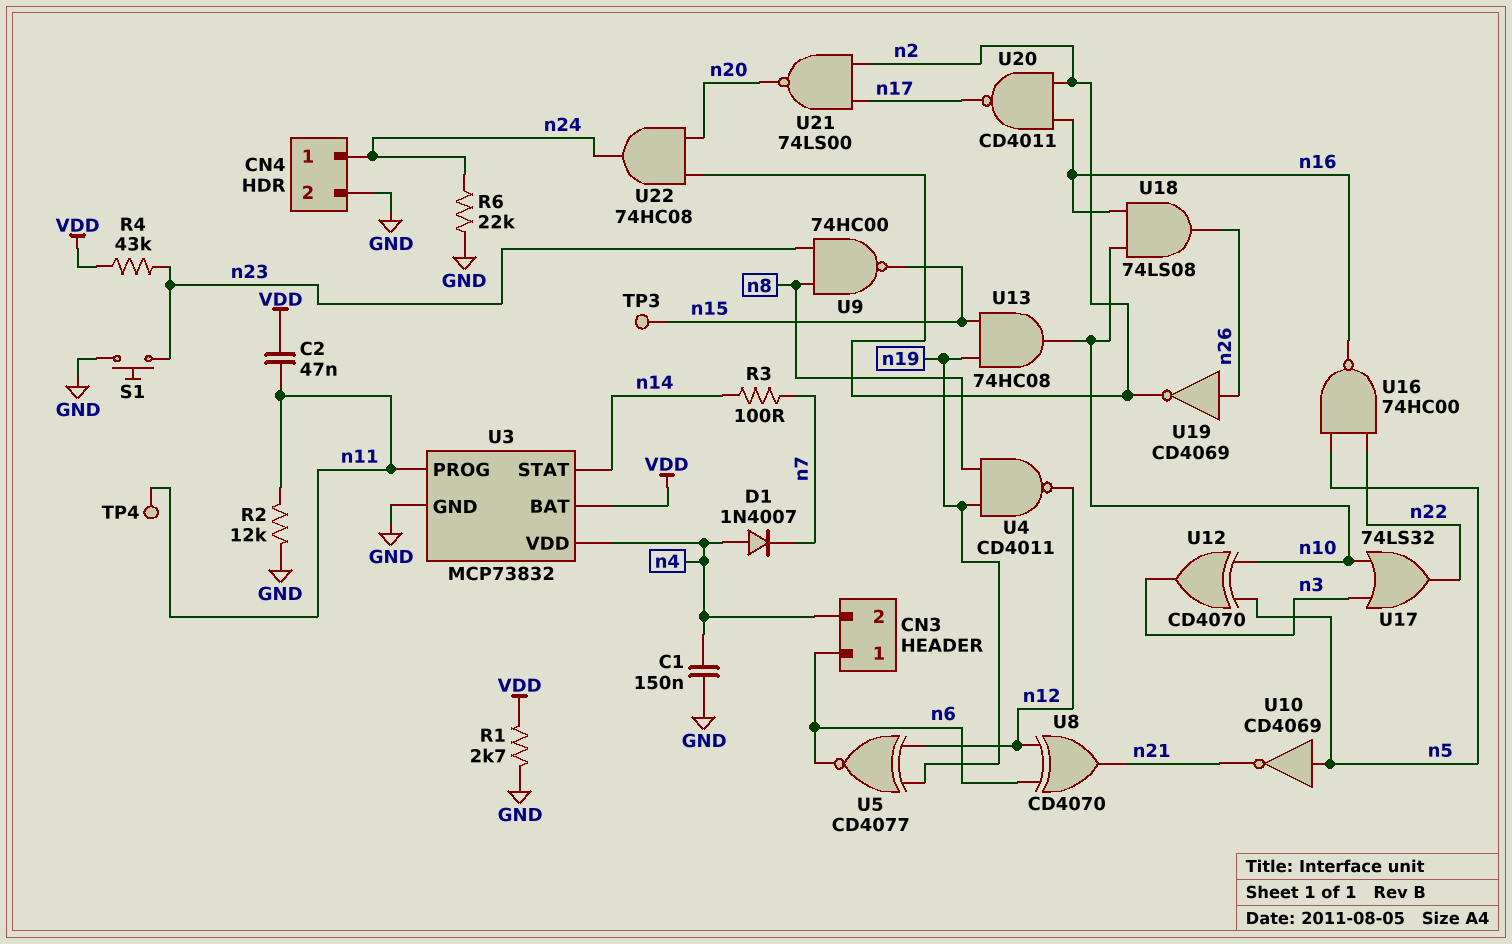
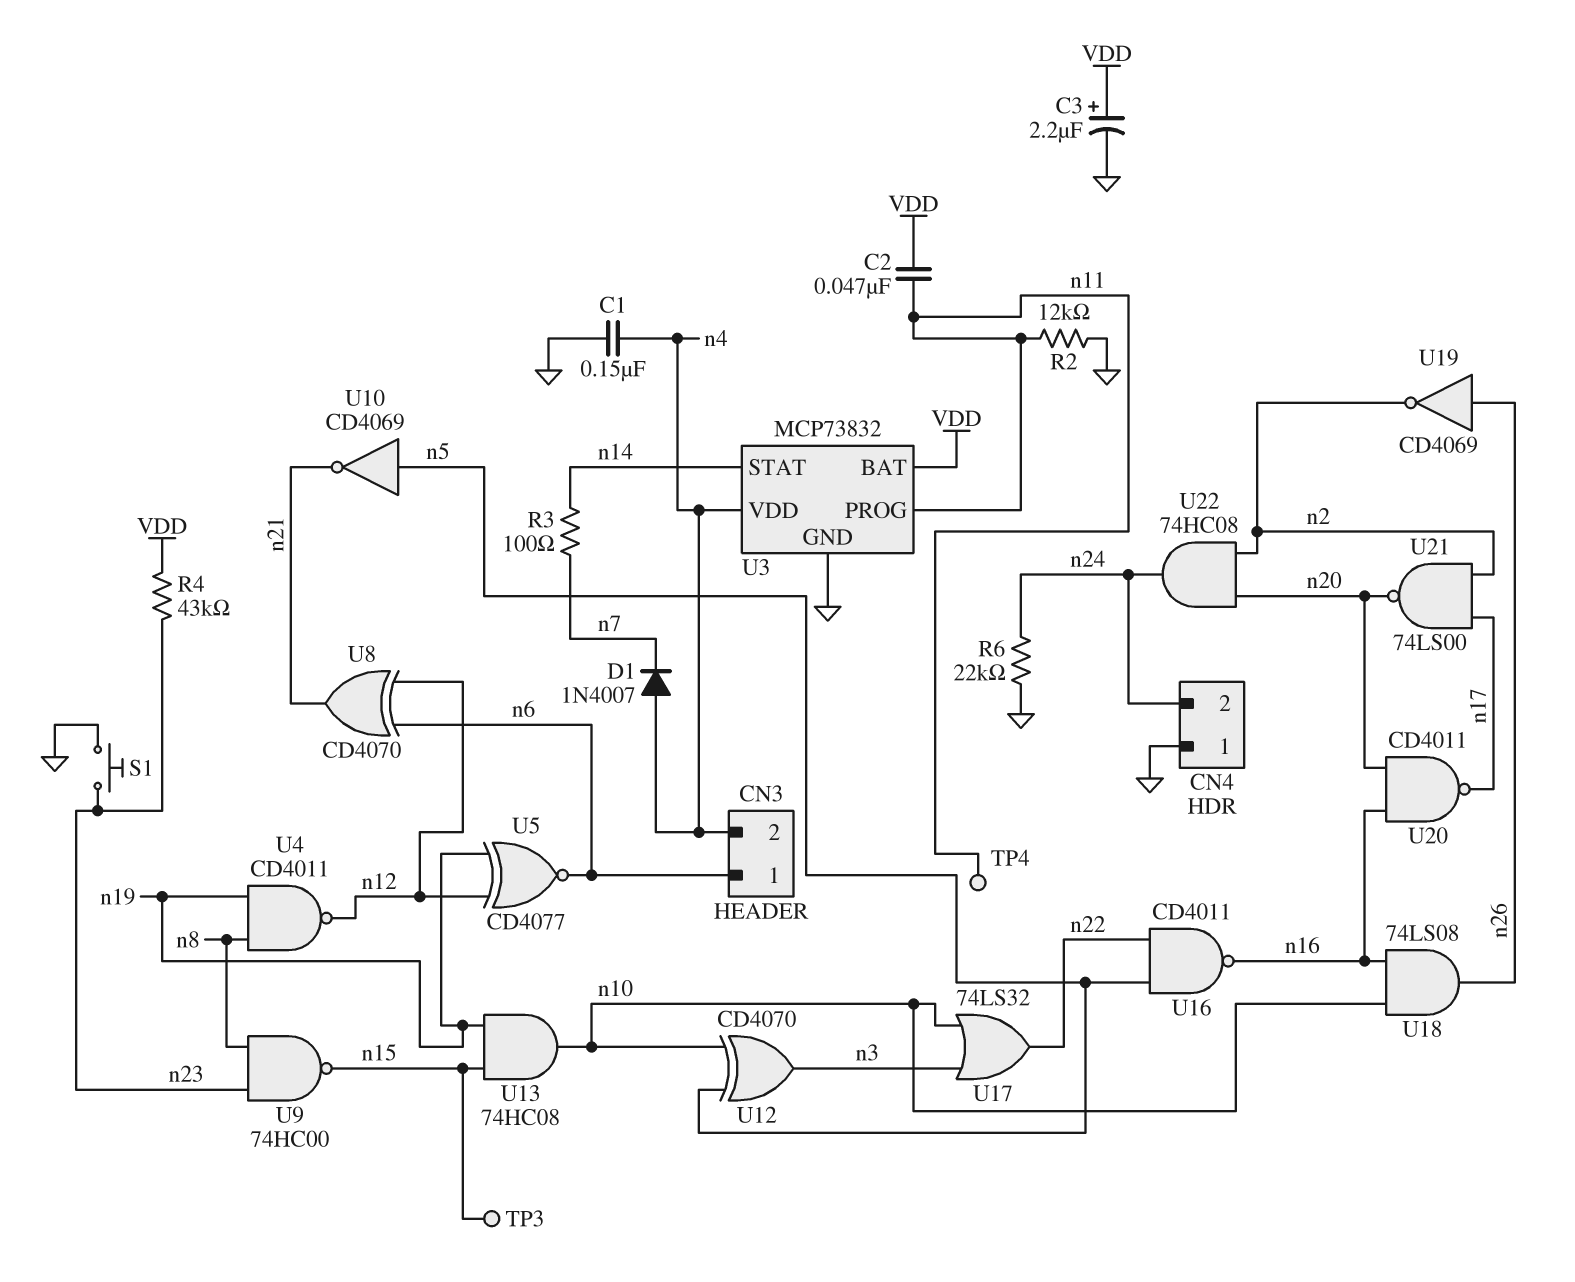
C3: none -> 2.2uF (plus VDD, minus GND)
CN4 pin 1: n24 -> GND
CN4 pin 2: GND -> n24
R1: 2.7k (GND, VDD) -> none
U16: NAND 74HC00 (in n5, in n22, out n16) -> NAND CD4011 (in n5, in n22, out n16)
U20: NAND CD4011 (in n2, in n16, out n17) -> NAND CD4011 (in n16, in n20, out n17)

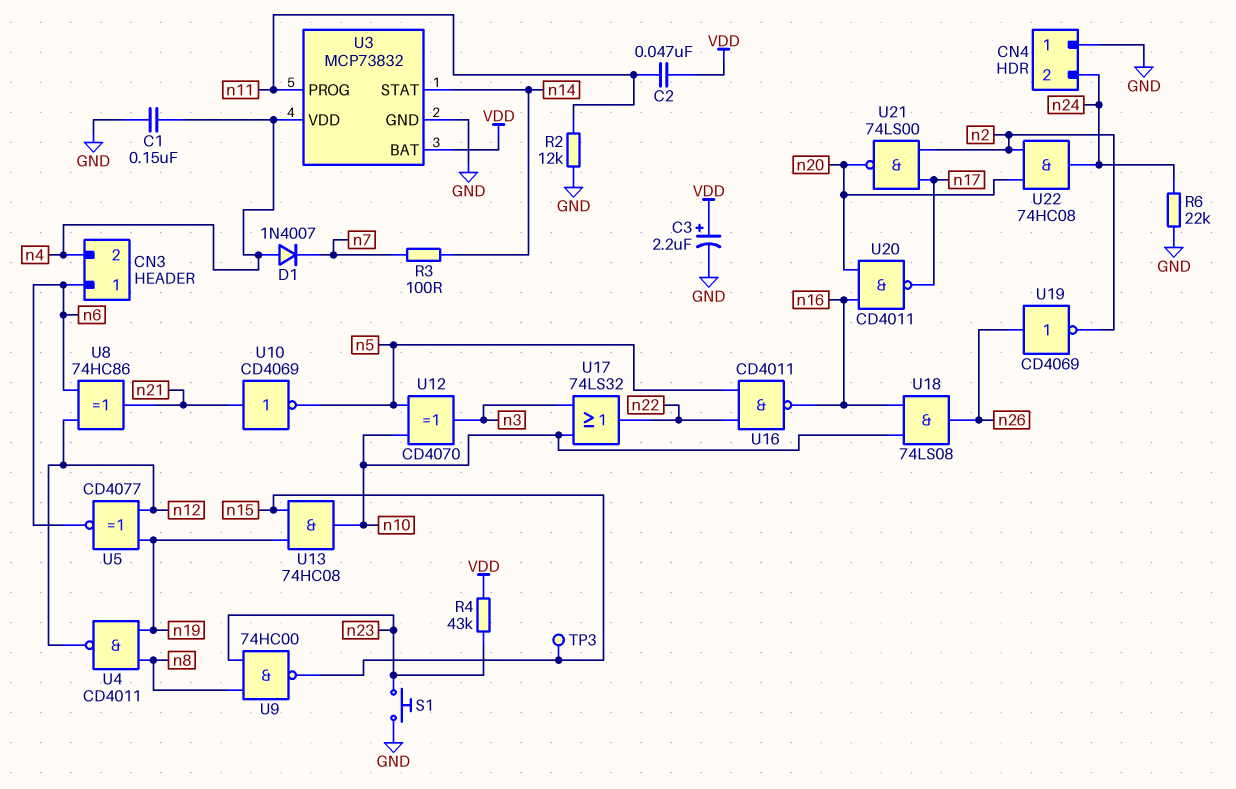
TP4: test point (n11) -> none
U8: XOR CD4070 (in n6, in n12, out n21) -> XOR 74HC86 (in n6, in n12, out n21)
U10: NOT CD4069 (in n5, out n21) -> NOT CD4069 (in n21, out n5)

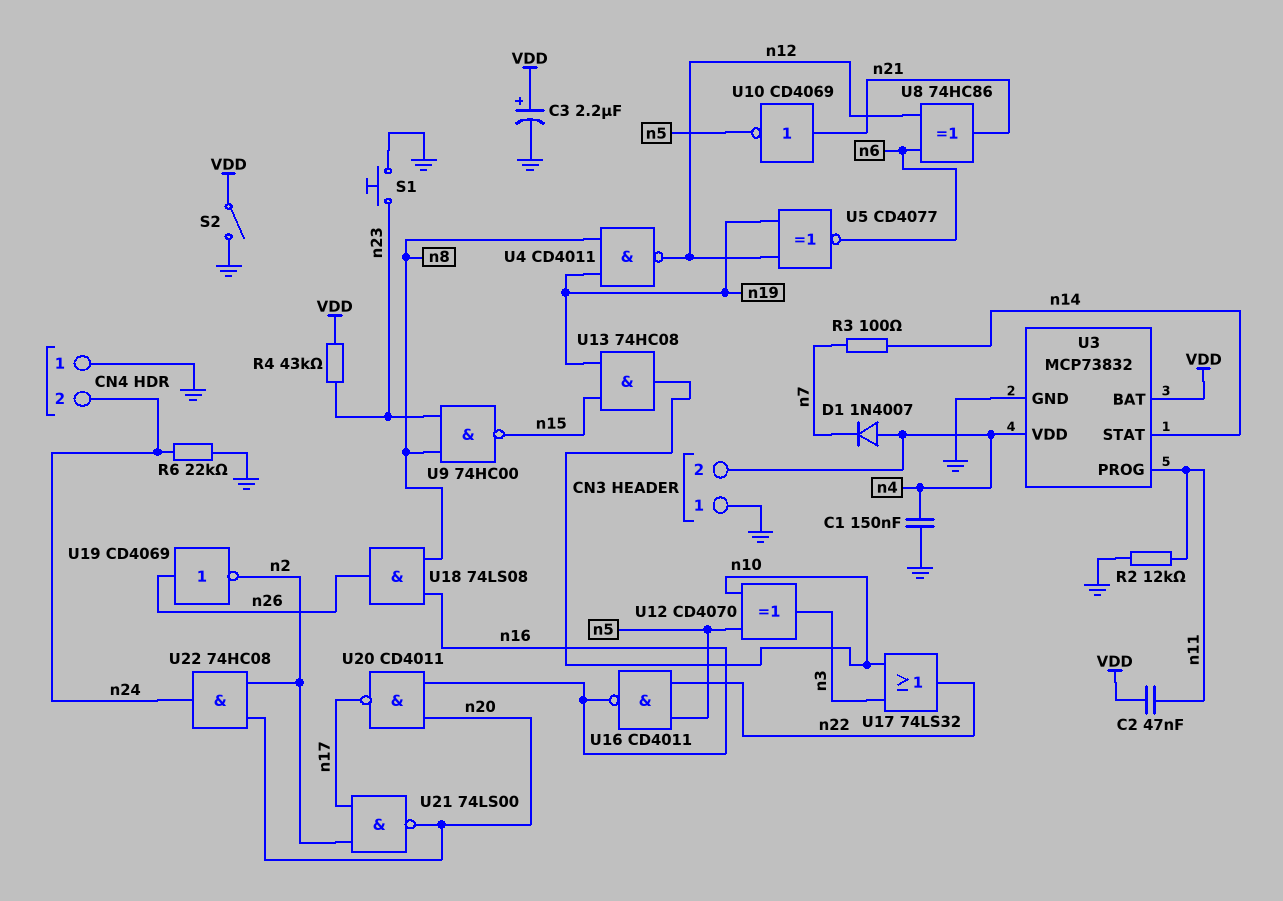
CN3 pin 1: n6 -> GND
S2: none -> switch (GND, VDD)
TP3: test point (n15) -> none
U18: AND 74LS08 (in n10, in n16, out n26) -> AND 74LS08 (in n8, in n16, out n26)

